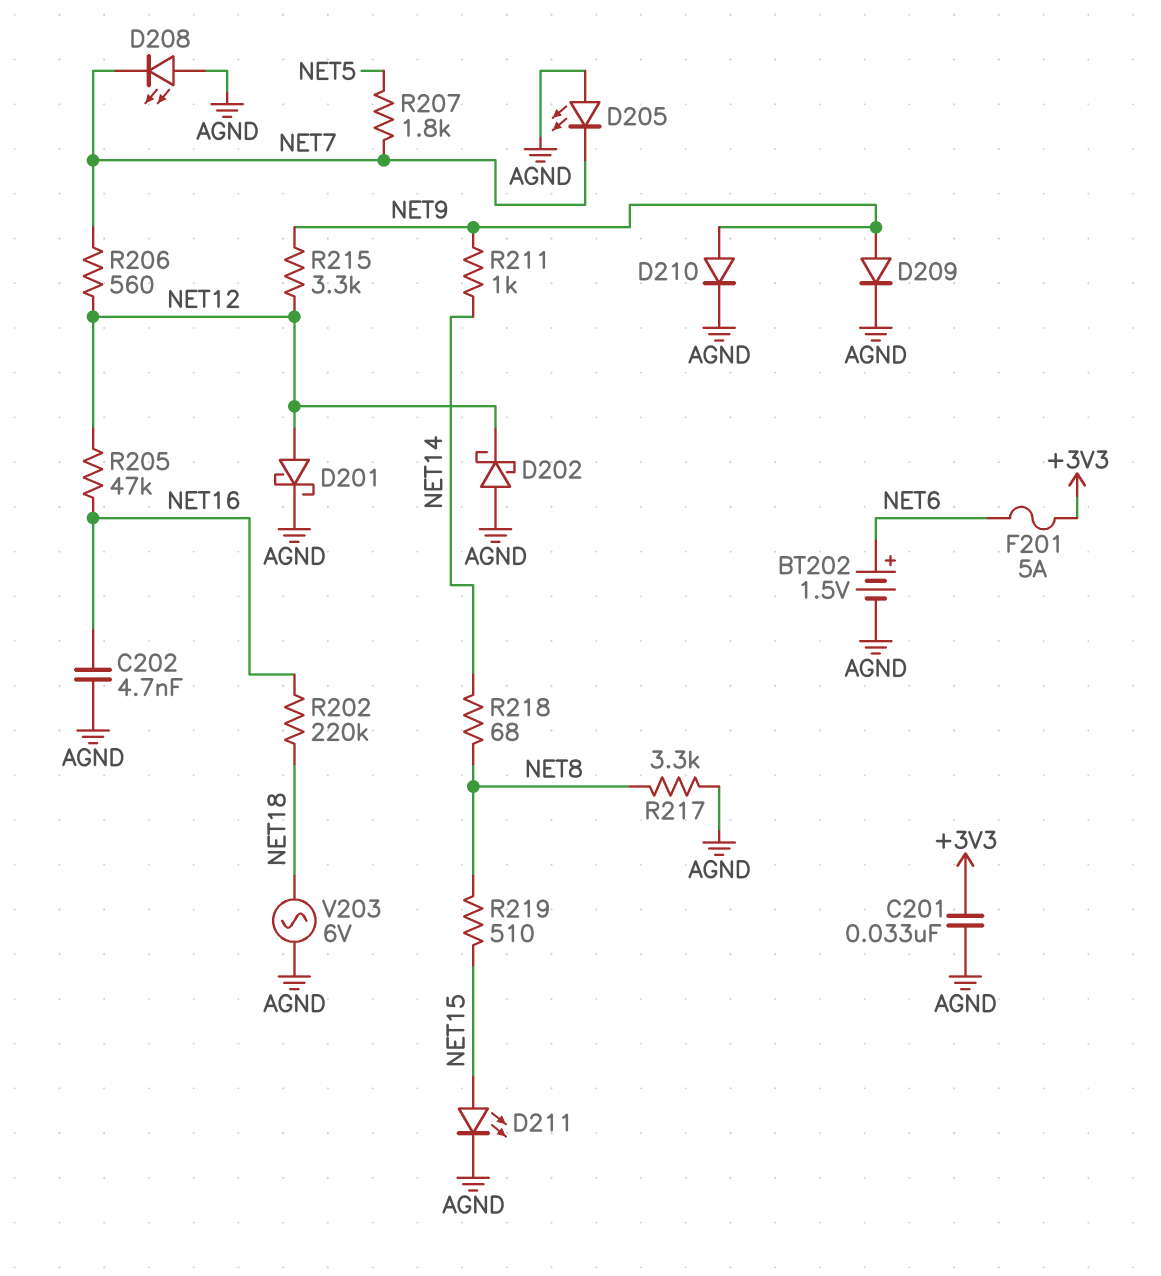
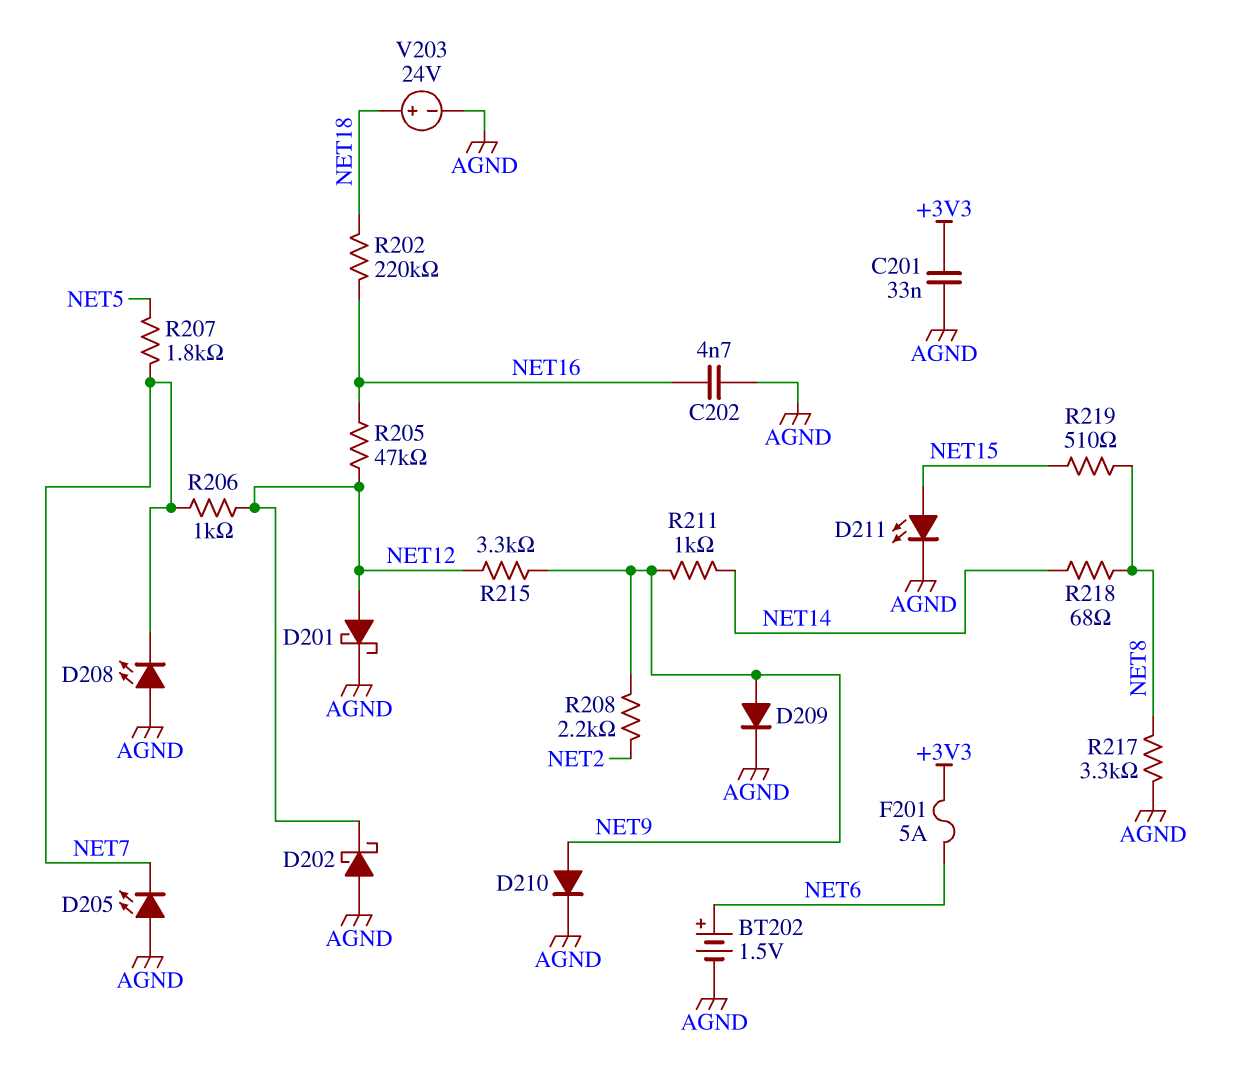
R206: 560 (NET7, NET12) -> 1k (NET7, NET12)
R208: none -> 2.2k (NET2, NET9)
V203: AC 6V (AGND, NET18) -> 24V (plus NET18, minus AGND)

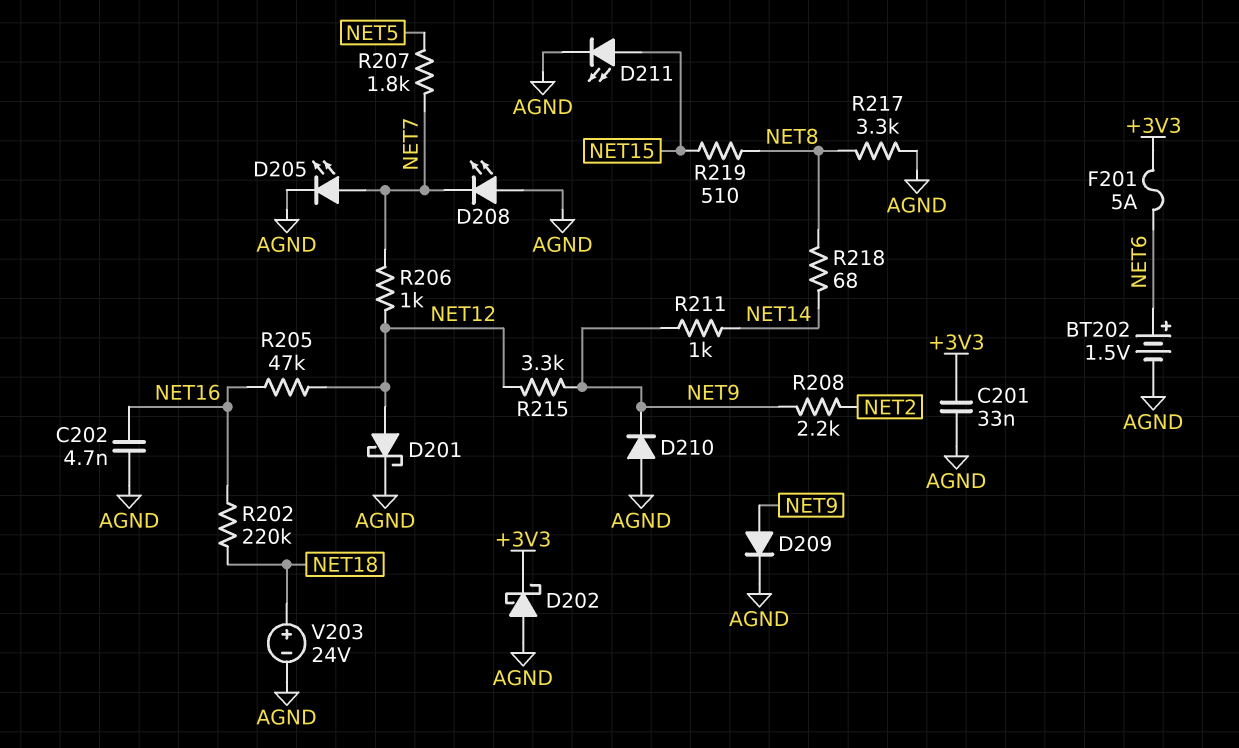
D202: schottky (A AGND, K NET12) -> schottky (A AGND, K +3V3)
D205: LED (A AGND, K NET7) -> LED (A NET7, K AGND)
D210: diode (A NET9, K AGND) -> diode (A AGND, K NET9)

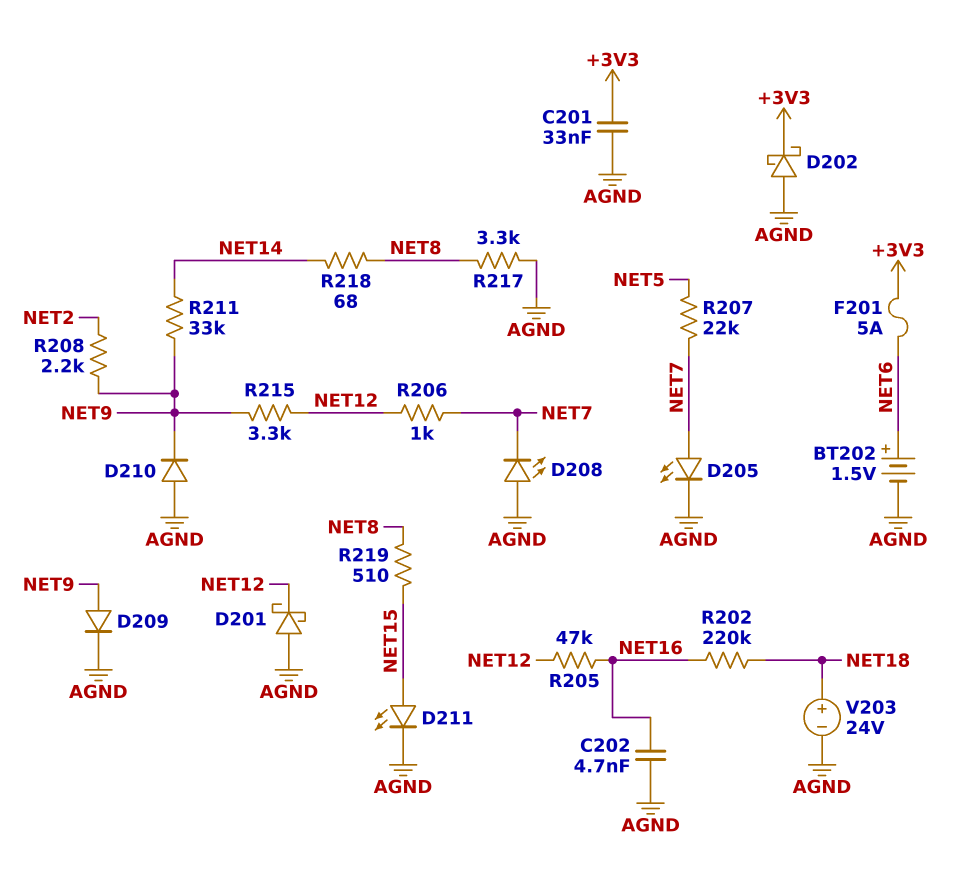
D201: schottky (A NET12, K AGND) -> schottky (A AGND, K NET12)
R207: 1.8k (NET5, NET7) -> 22k (NET5, NET7)
R211: 1k (NET9, NET14) -> 33k (NET9, NET14)

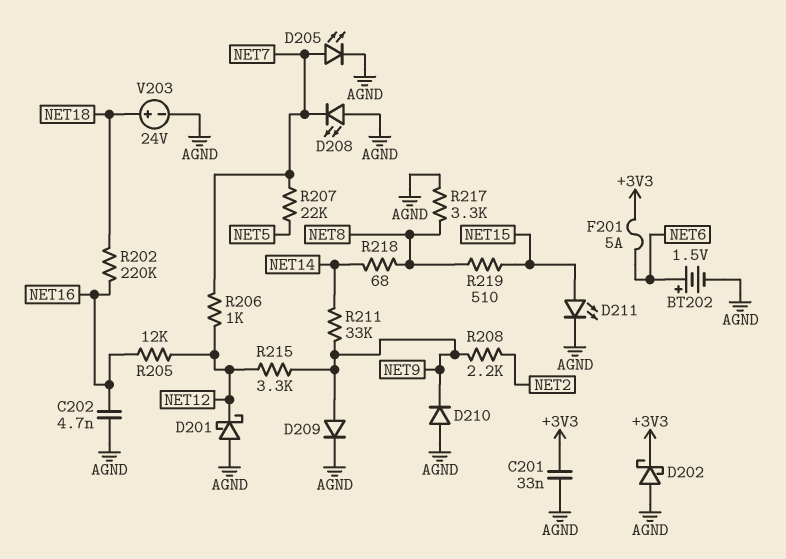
R205: 47k (NET12, NET16) -> 12k (NET12, NET16)

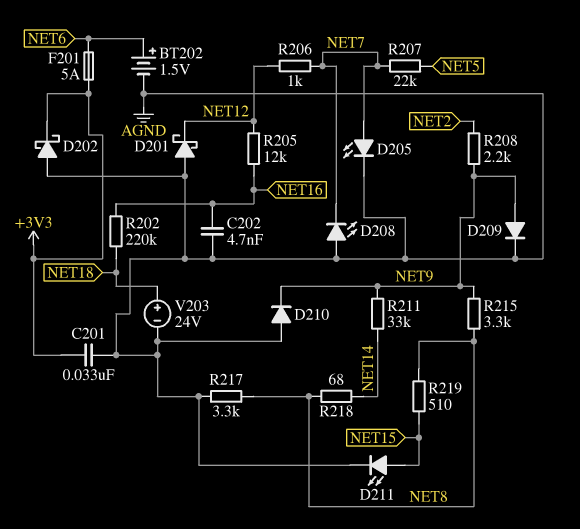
R215: 3.3k (NET9, NET12) -> 3.3k (NET8, NET9)

